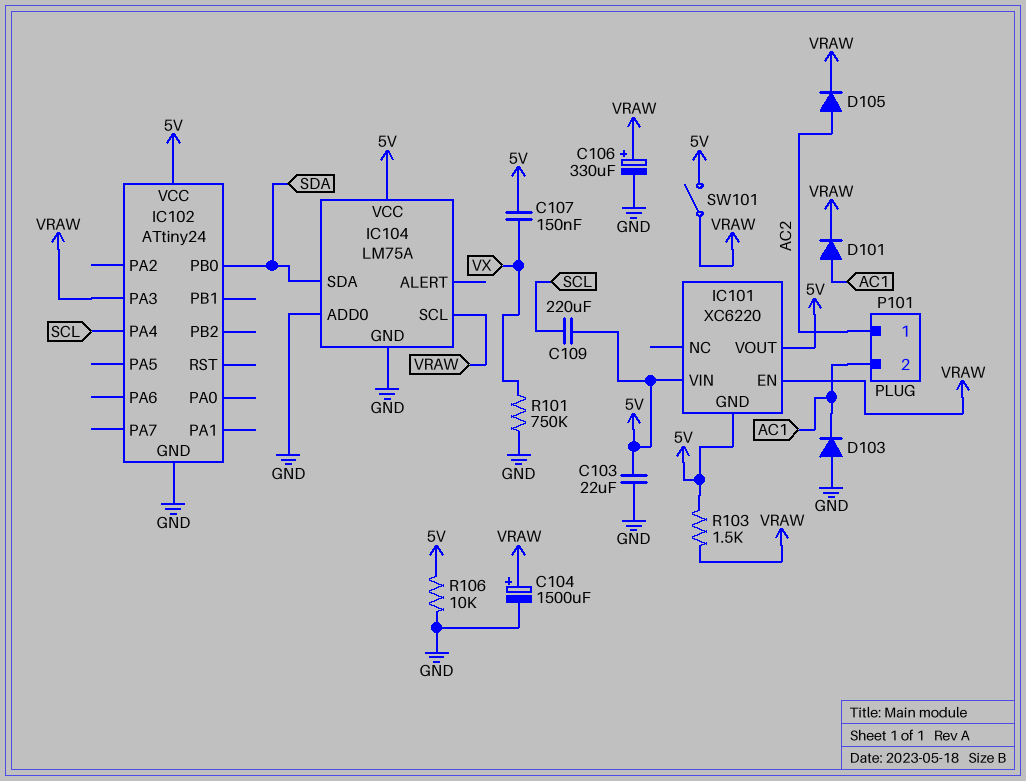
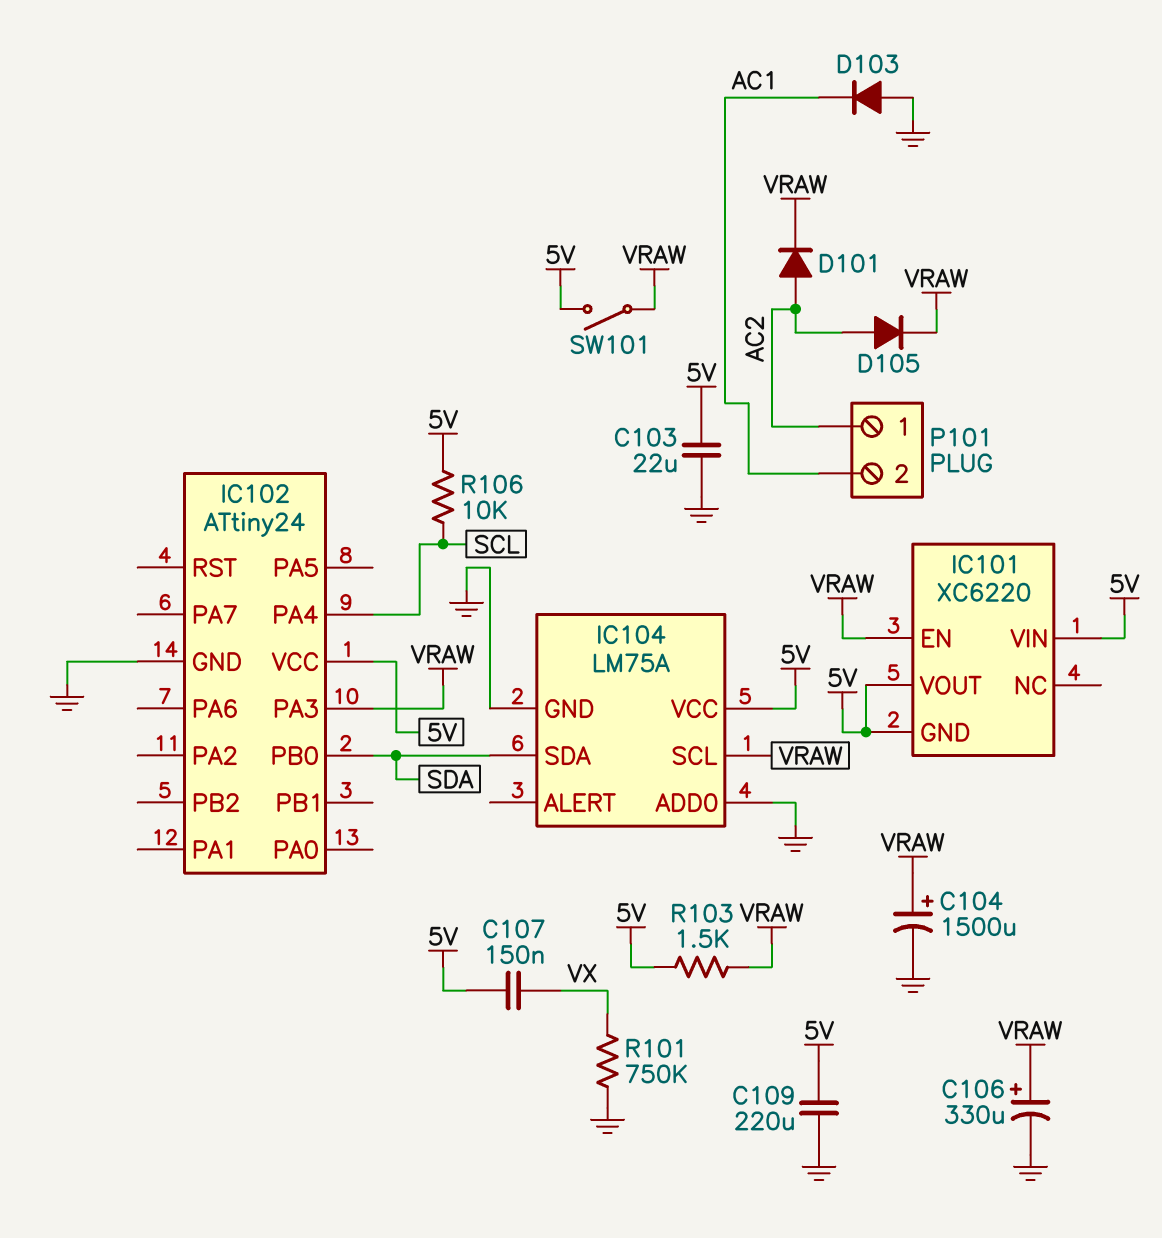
C109: 220uF (5V, SCL) -> 220uF (5V, GND)
D101: diode (A AC1, K VRAW) -> diode (A AC2, K VRAW)
R106: 10k (5V, GND) -> 10k (5V, SCL)

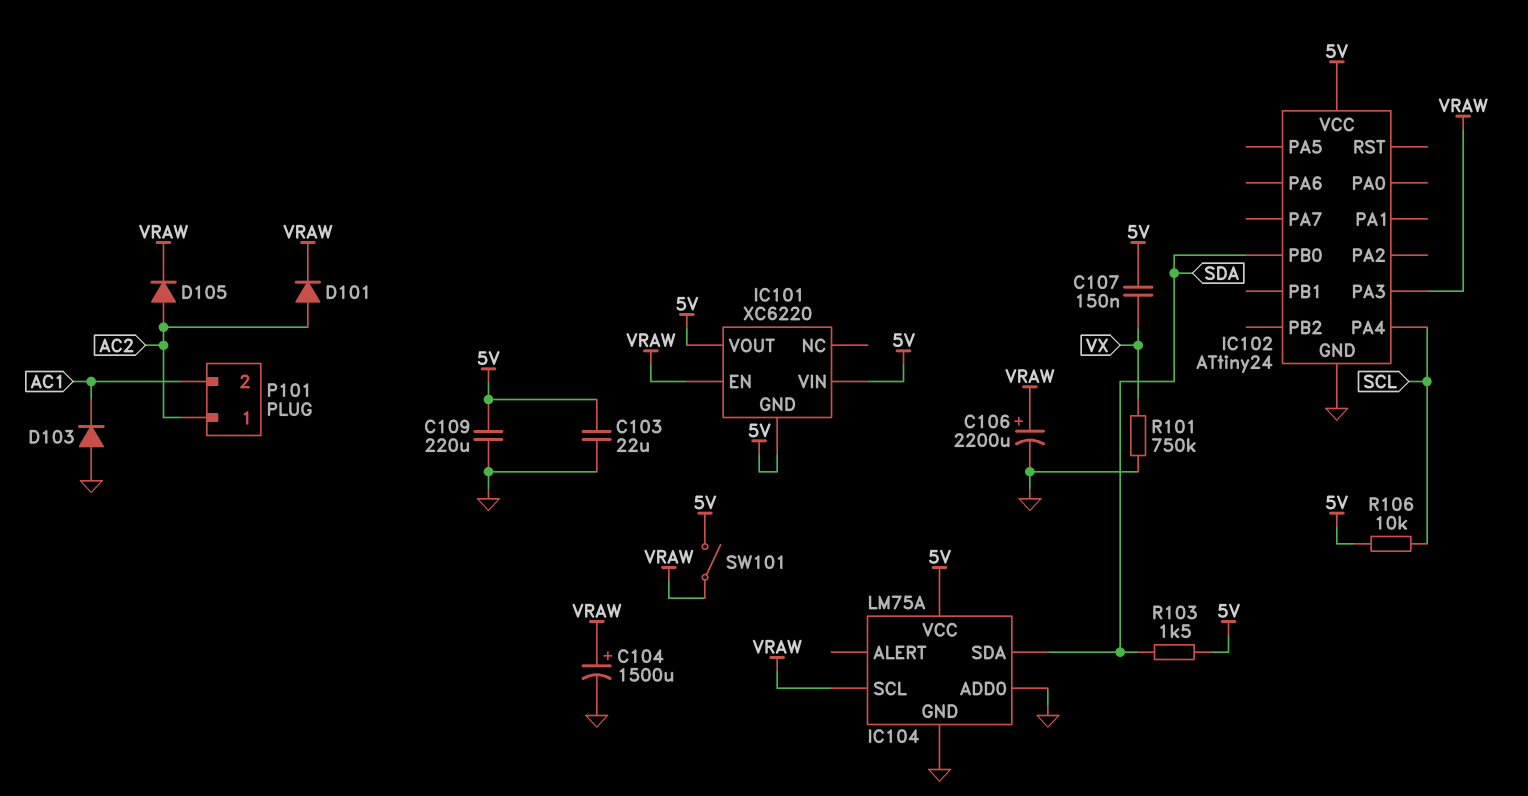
C106: 330uF (plus VRAW, minus GND) -> 2200uF (plus VRAW, minus GND)
R103: 1.5k (5V, VRAW) -> 1.5k (5V, SDA)

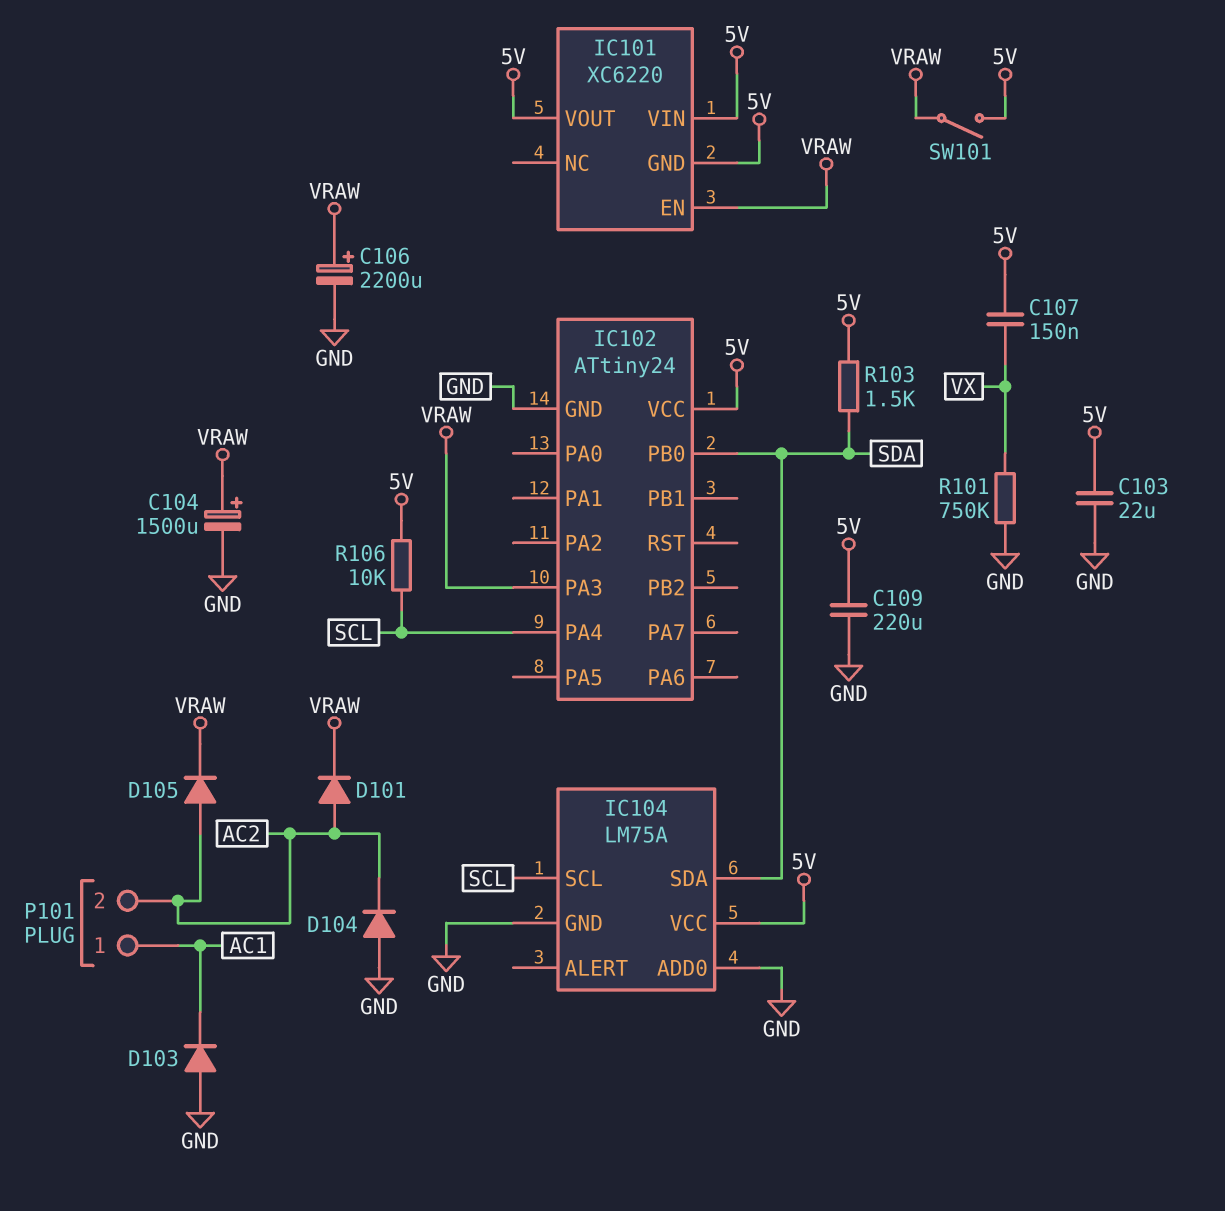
D104: none -> diode (A GND, K AC2)
IC104 pin SCL: VRAW -> SCL
P101 pin 1: AC2 -> AC1
P101 pin 2: AC1 -> AC2

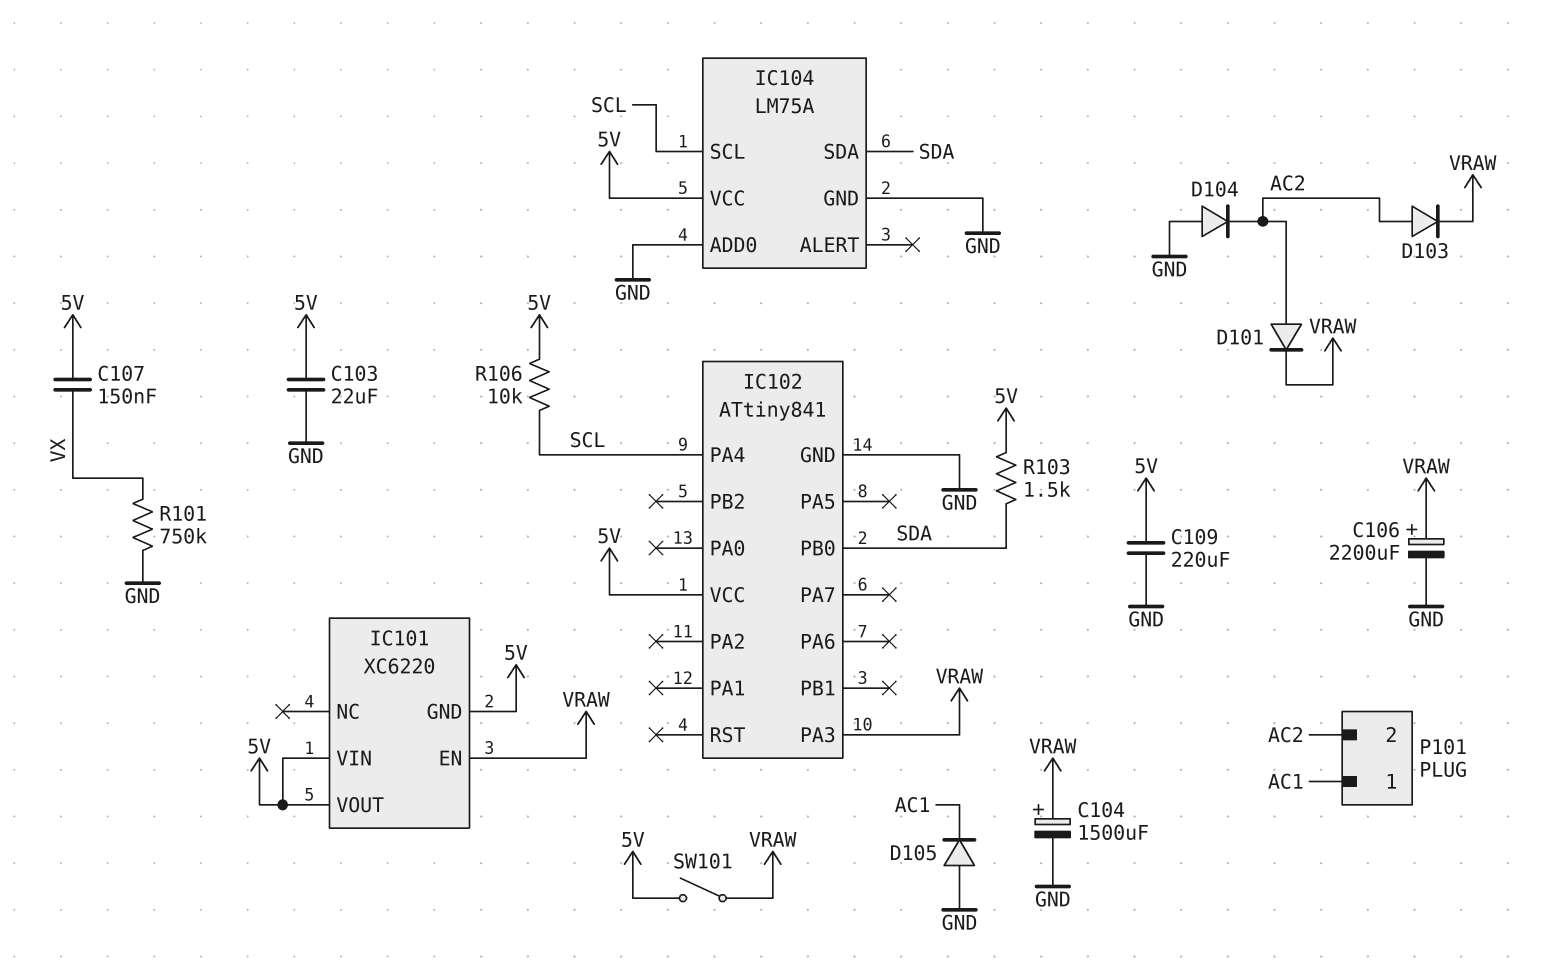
D103: diode (A GND, K AC1) -> diode (A AC2, K VRAW)
D105: diode (A AC2, K VRAW) -> diode (A GND, K AC1)
IC102: ATtiny24 -> ATtiny841

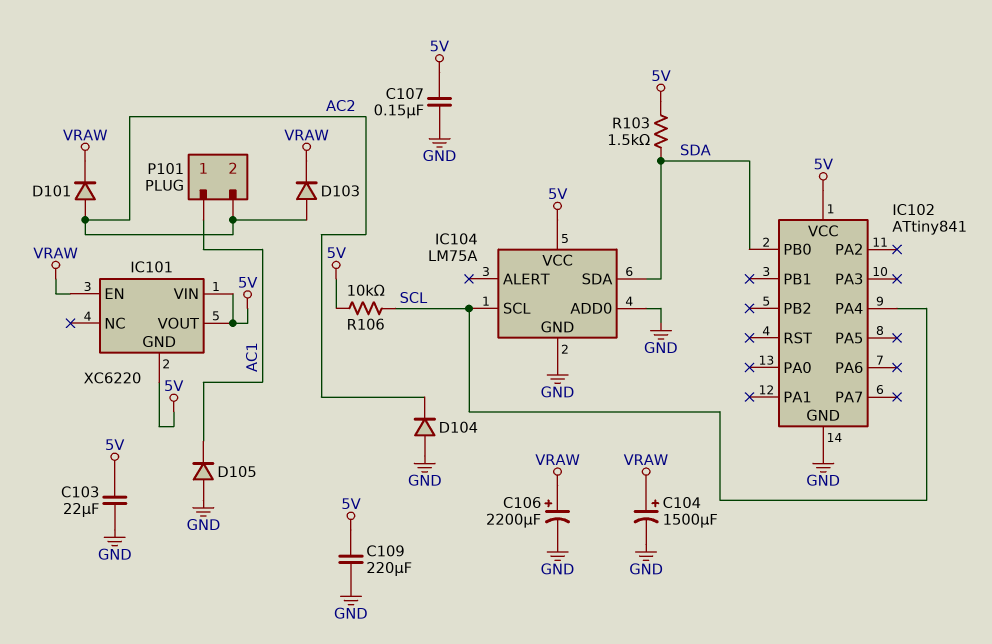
C107: 150nF (5V, VX) -> 150nF (5V, GND)
IC102 pin PA3: VRAW -> none
R101: 750k (GND, VX) -> none
SW101: switch (5V, VRAW) -> none

